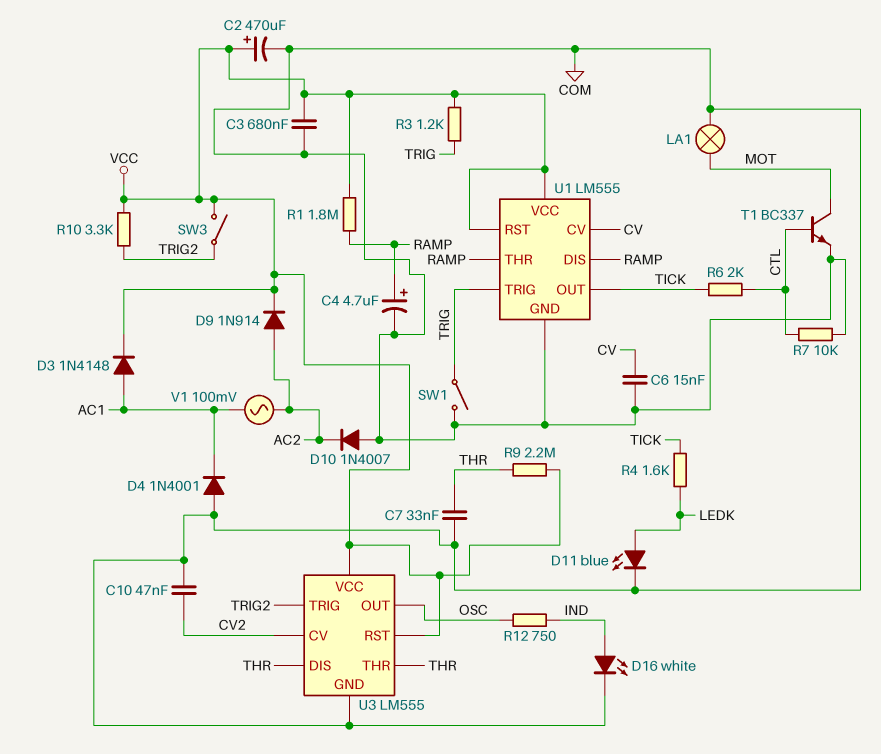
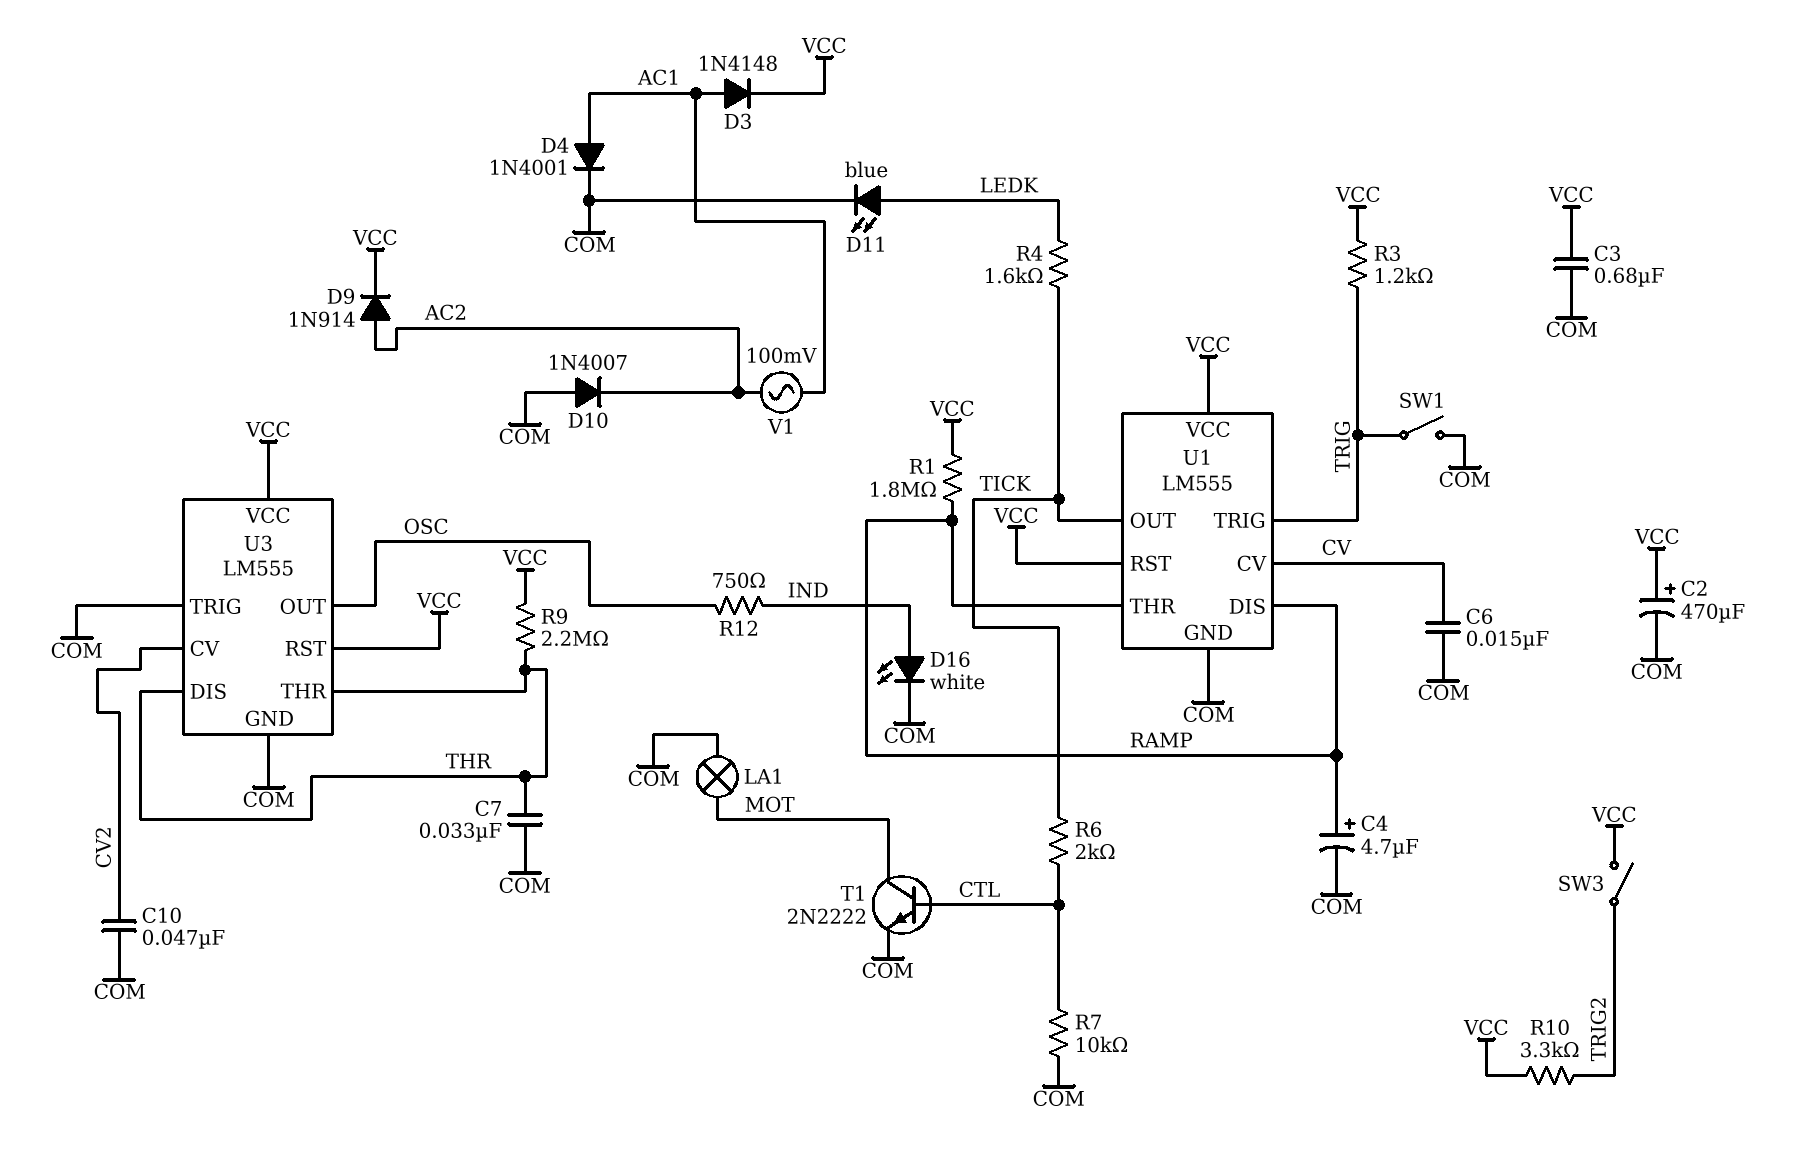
D4: diode 1N4001 (A COM, K AC1) -> diode 1N4001 (A AC1, K COM)
T1: NPN BC337 (B CTL, C MOT, E COM) -> NPN 2N2222 (B CTL, C MOT, E COM)
U3 pin TRIG: TRIG2 -> COM

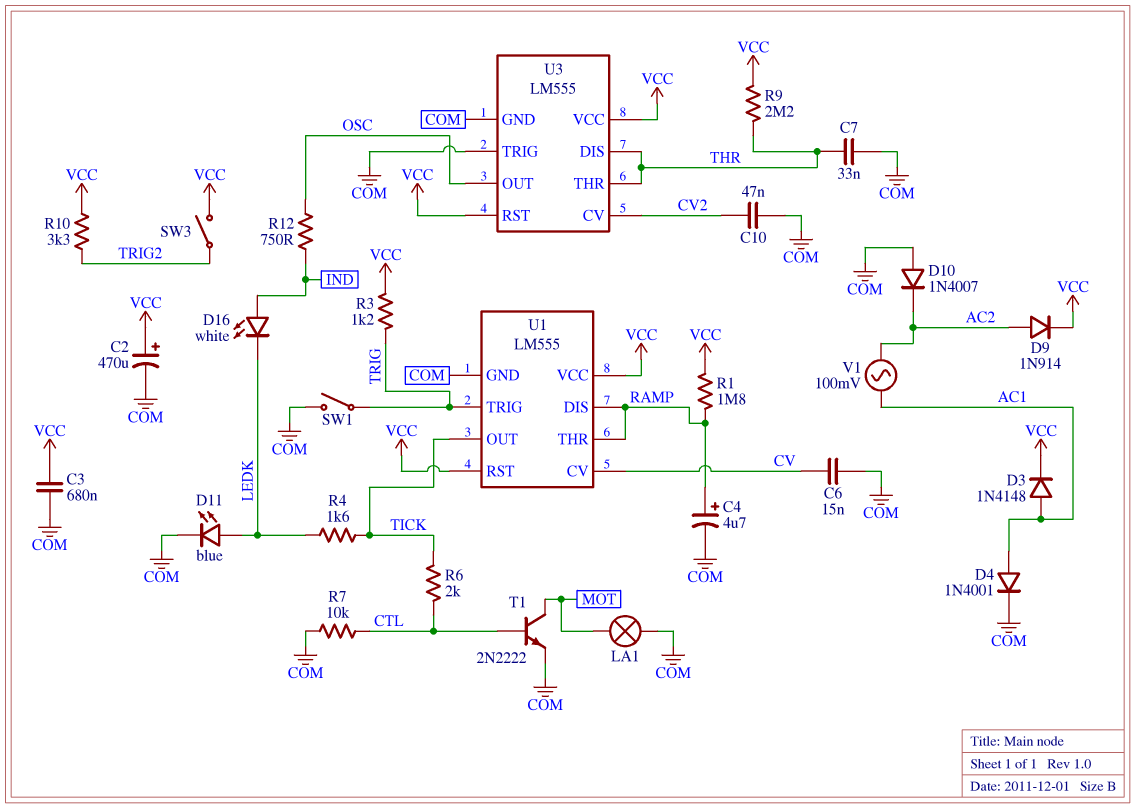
D16: LED white (A IND, K COM) -> LED white (A IND, K LEDK)

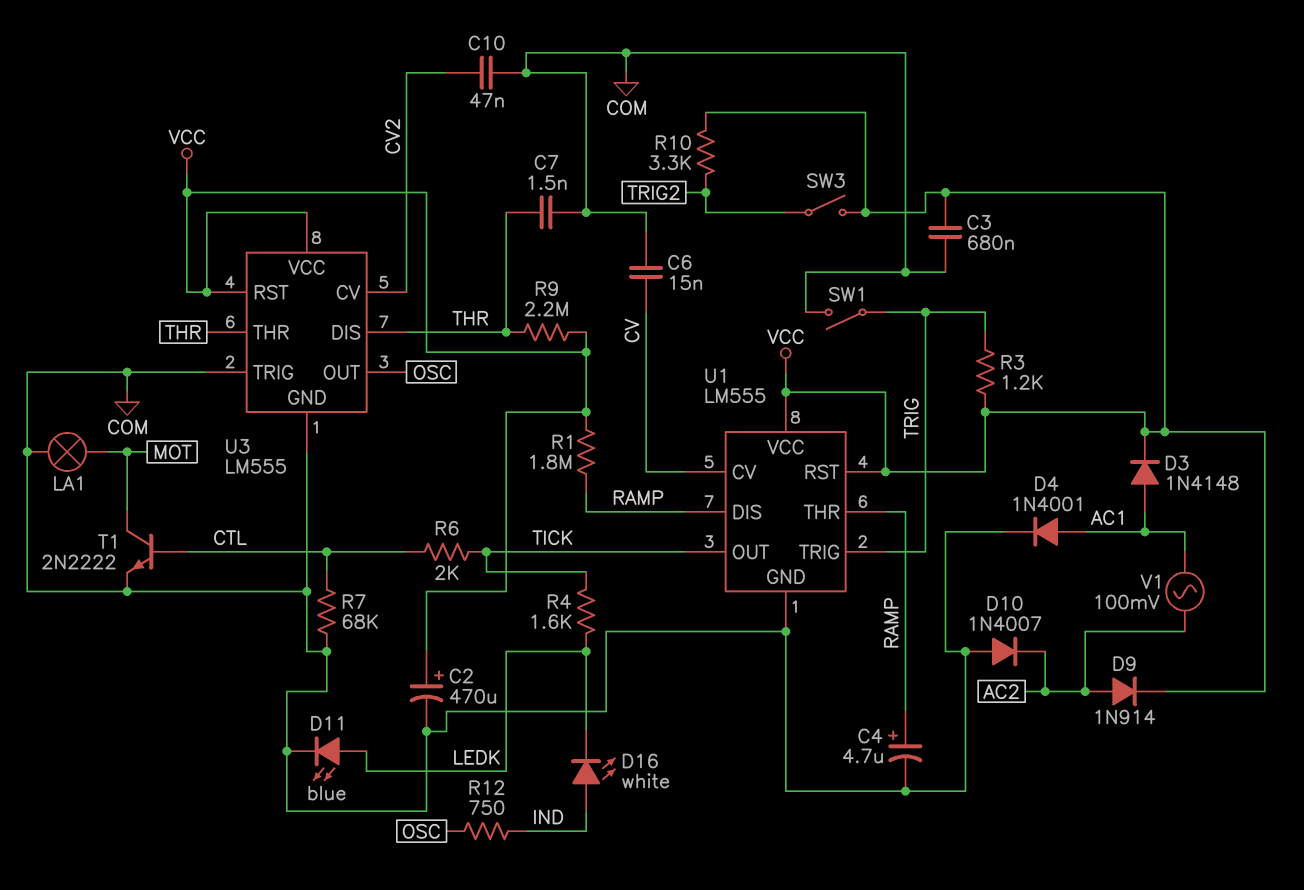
C7: 33nF (COM, THR) -> 1.5nF (COM, THR)
R7: 10k (COM, CTL) -> 68k (COM, CTL)

